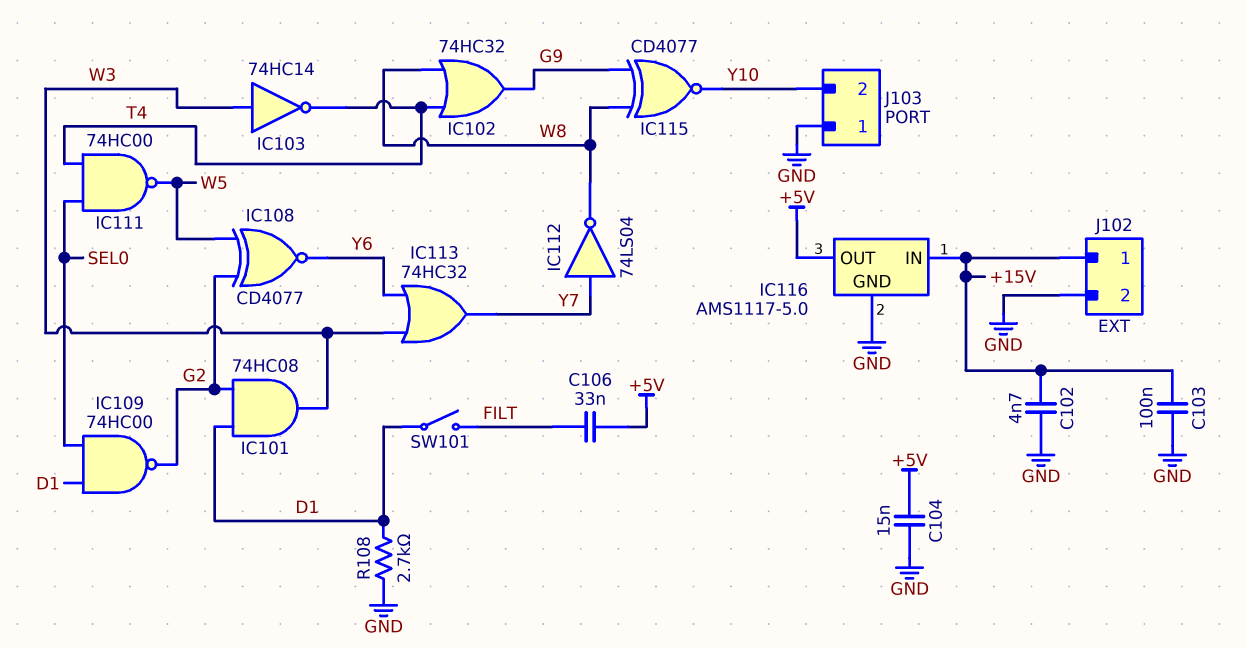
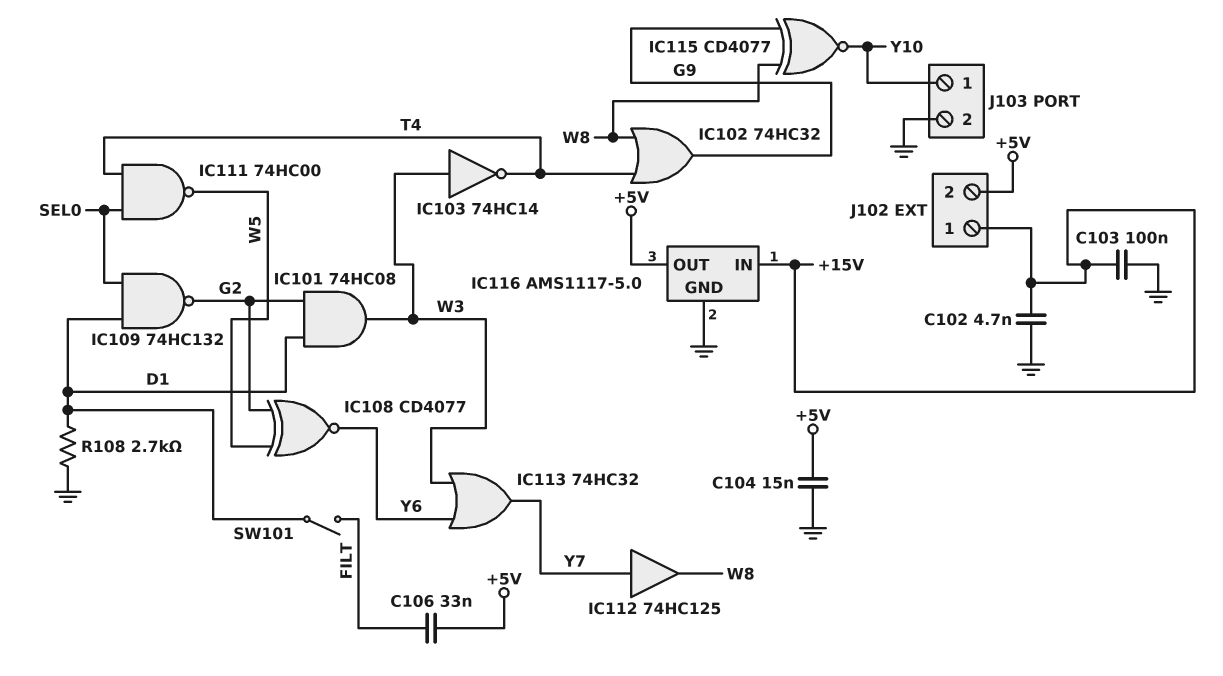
IC109: NAND 74HC00 (in D1, in SEL0, out G2) -> NAND 74HC132 (in D1, in SEL0, out G2)
IC112: NOT 74LS04 (in Y7, out W8) -> buffer 74HC125 (in Y7, out W8)
J102 pin 2: GND -> +5V
J103 pin 1: GND -> Y10
J103 pin 2: Y10 -> GND

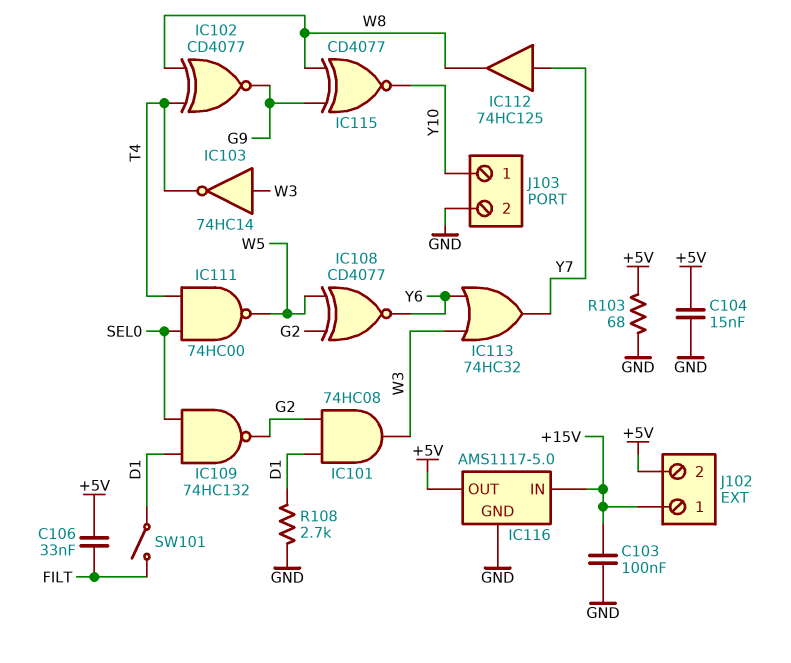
C102: 4.7nF (+15V, GND) -> none
IC102: OR 74HC32 (in T4, in W8, out G9) -> XNOR CD4077 (in T4, in W8, out G9)
R103: none -> 68 (+5V, GND)

